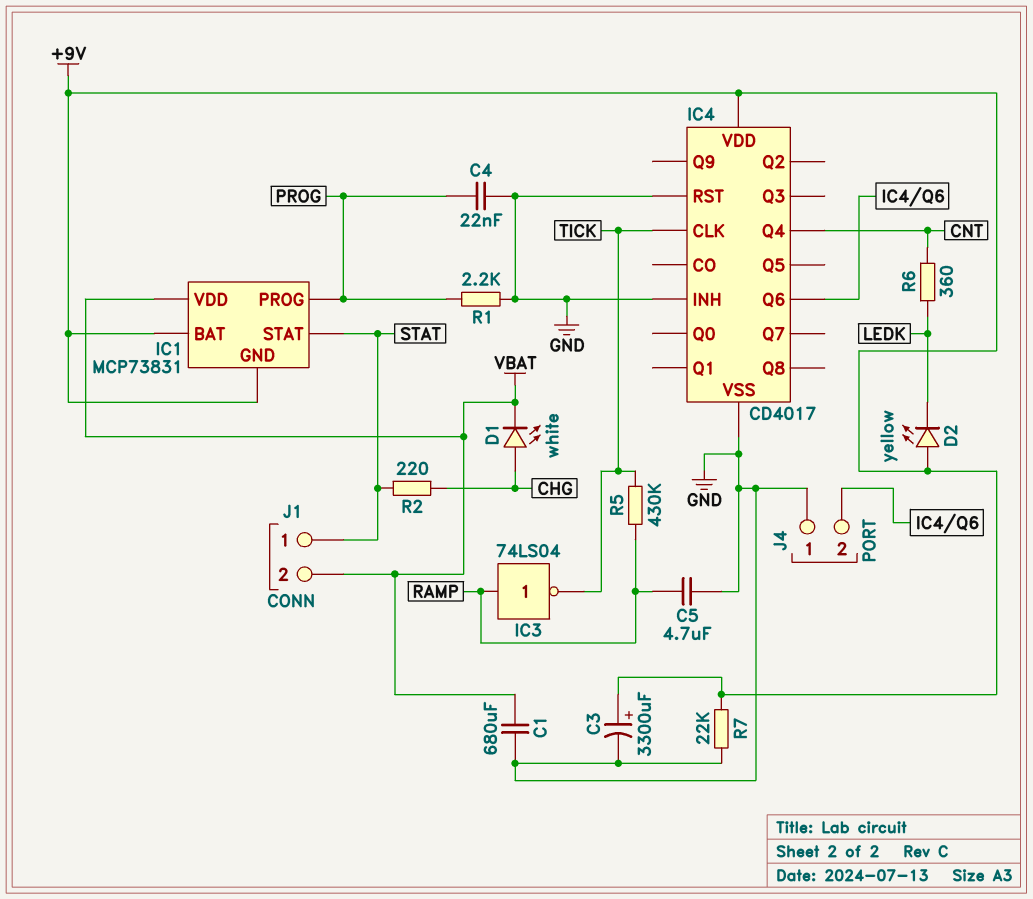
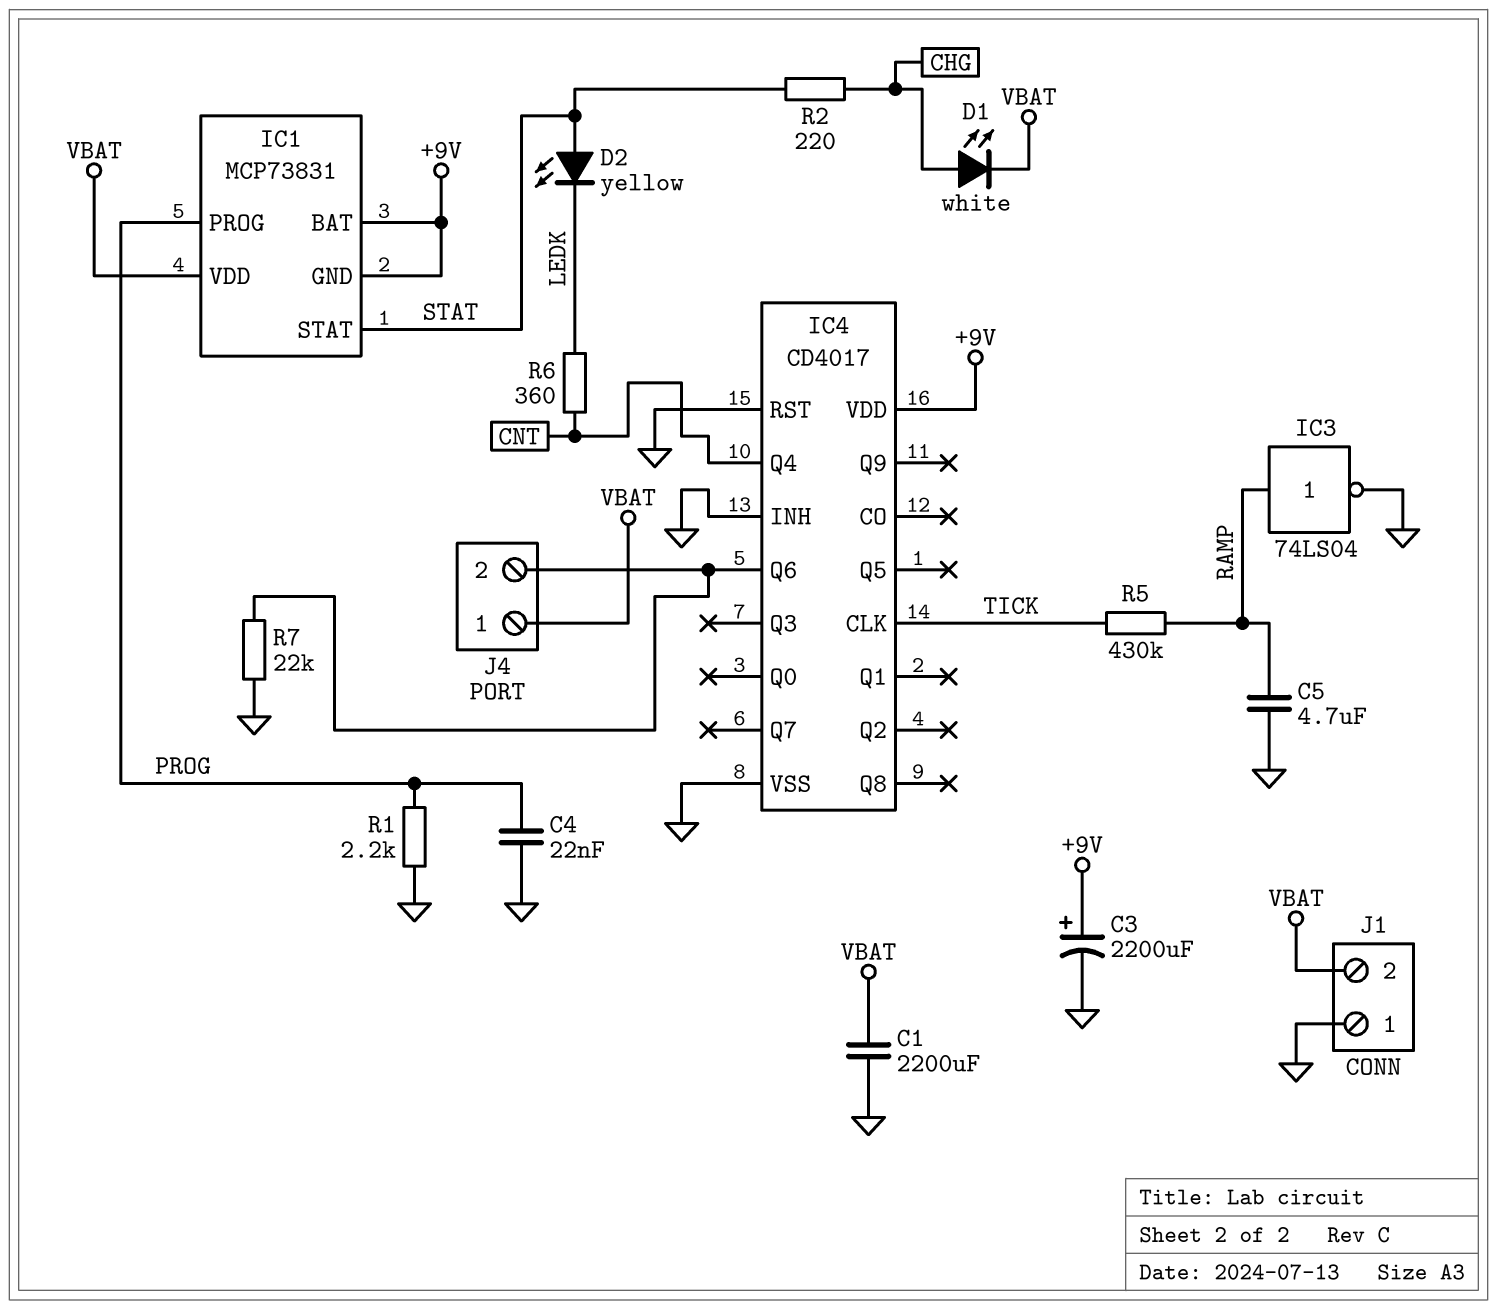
C1: 680uF (GND, VBAT) -> 2200uF (GND, VBAT)
C3: 3300uF (plus +9V, minus GND) -> 2200uF (plus +9V, minus GND)
D2: LED yellow (A +9V, K LEDK) -> LED yellow (A STAT, K LEDK)
IC3: NOT 74LS04 (in RAMP, out TICK) -> NOT 74LS04 (in RAMP, out GND)
J1 pin 1: STAT -> GND
J4 pin 1: GND -> VBAT
R7: 22k (+9V, GND) -> 22k (GND, IC4/Q6)

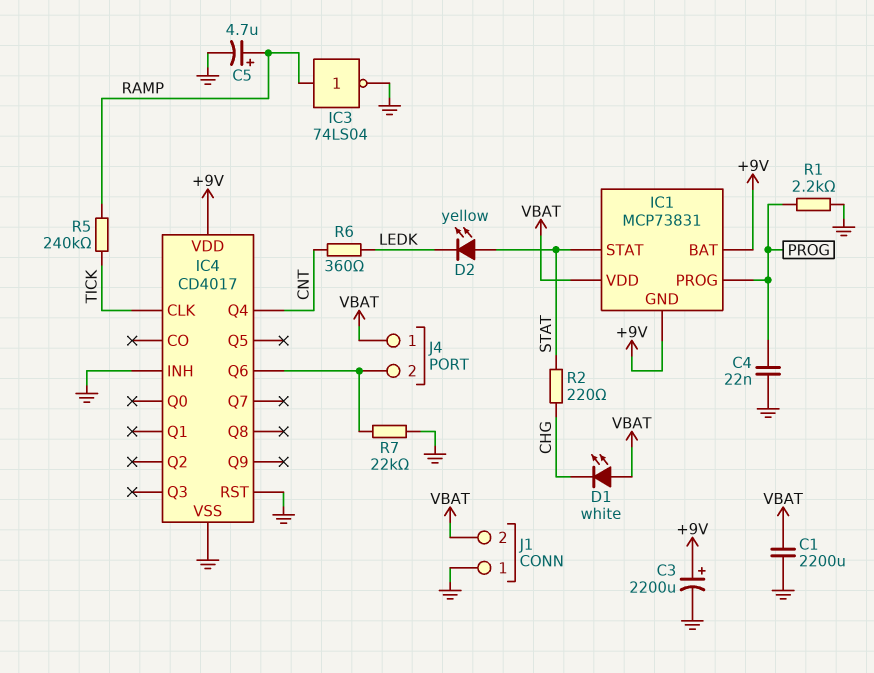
C5: 4.7uF (GND, RAMP) -> 4.7uF (plus RAMP, minus GND)
D1: LED white (A CHG, K VBAT) -> LED white (A VBAT, K CHG)
R5: 430k (RAMP, TICK) -> 240k (RAMP, TICK)

